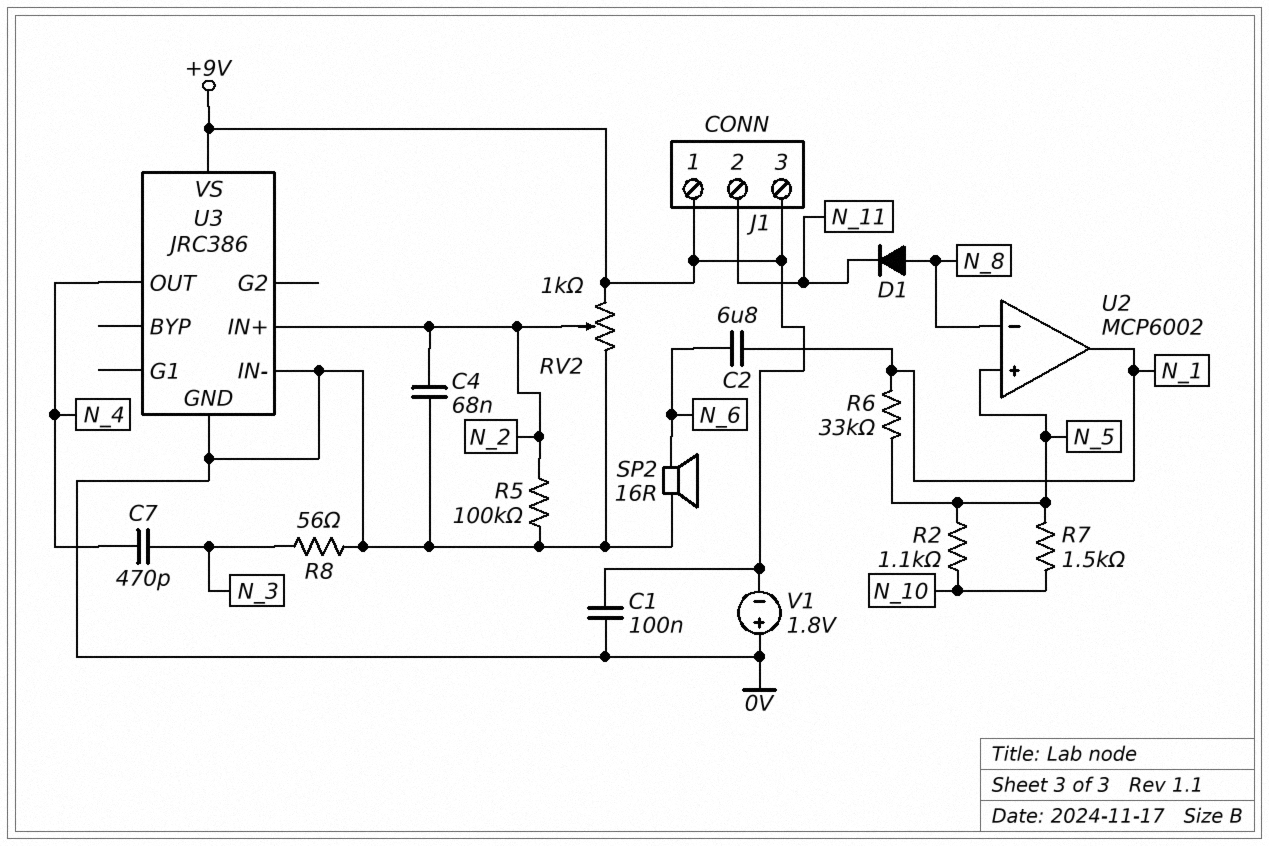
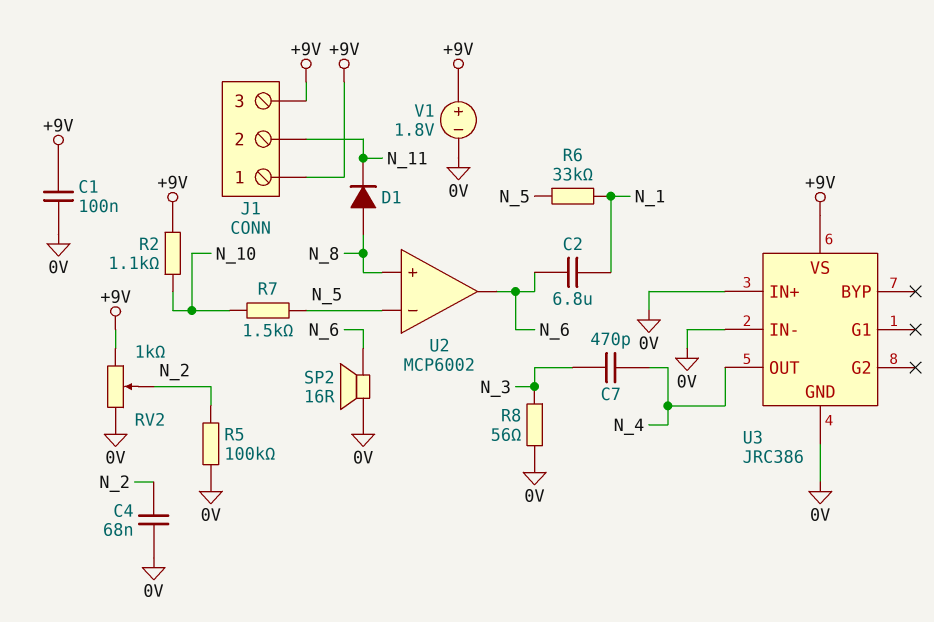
R2: 1.1k (N_5, N_10) -> 1.1k (+9V, N_10)
U2 pin in+: N_5 -> N_8
U2 pin in-: N_8 -> N_5
U2 pin out: N_1 -> N_6
U3 pin IN+: N_2 -> 0V
V1: 1.8V (plus 0V, minus +9V) -> 1.8V (plus +9V, minus 0V)

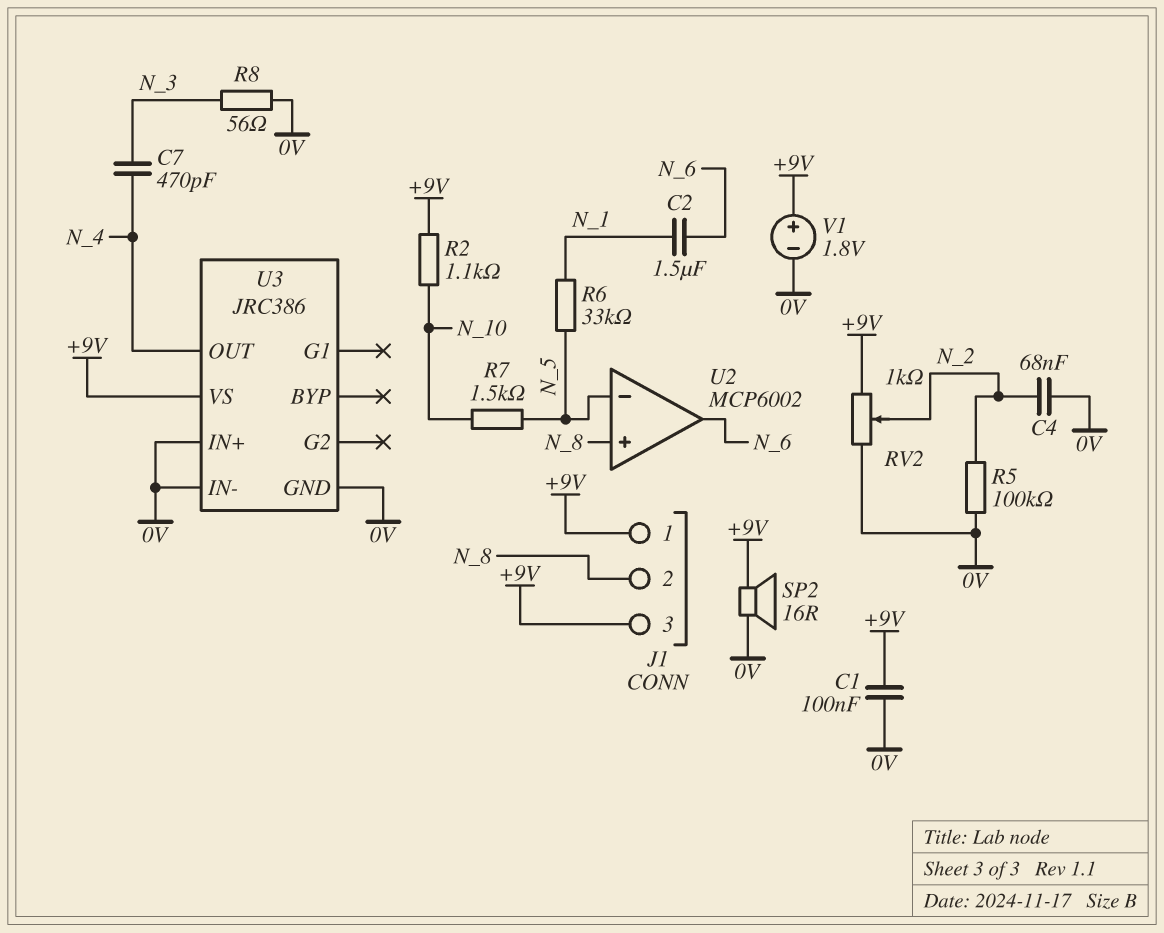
C2: 6.8uF (N_1, N_6) -> 1.5uF (N_1, N_6)
D1: diode (A N_8, K N_11) -> none
J1 pin 2: N_11 -> N_8
SP2: speaker 16R (0V, N_6) -> speaker 16R (+9V, 0V)

